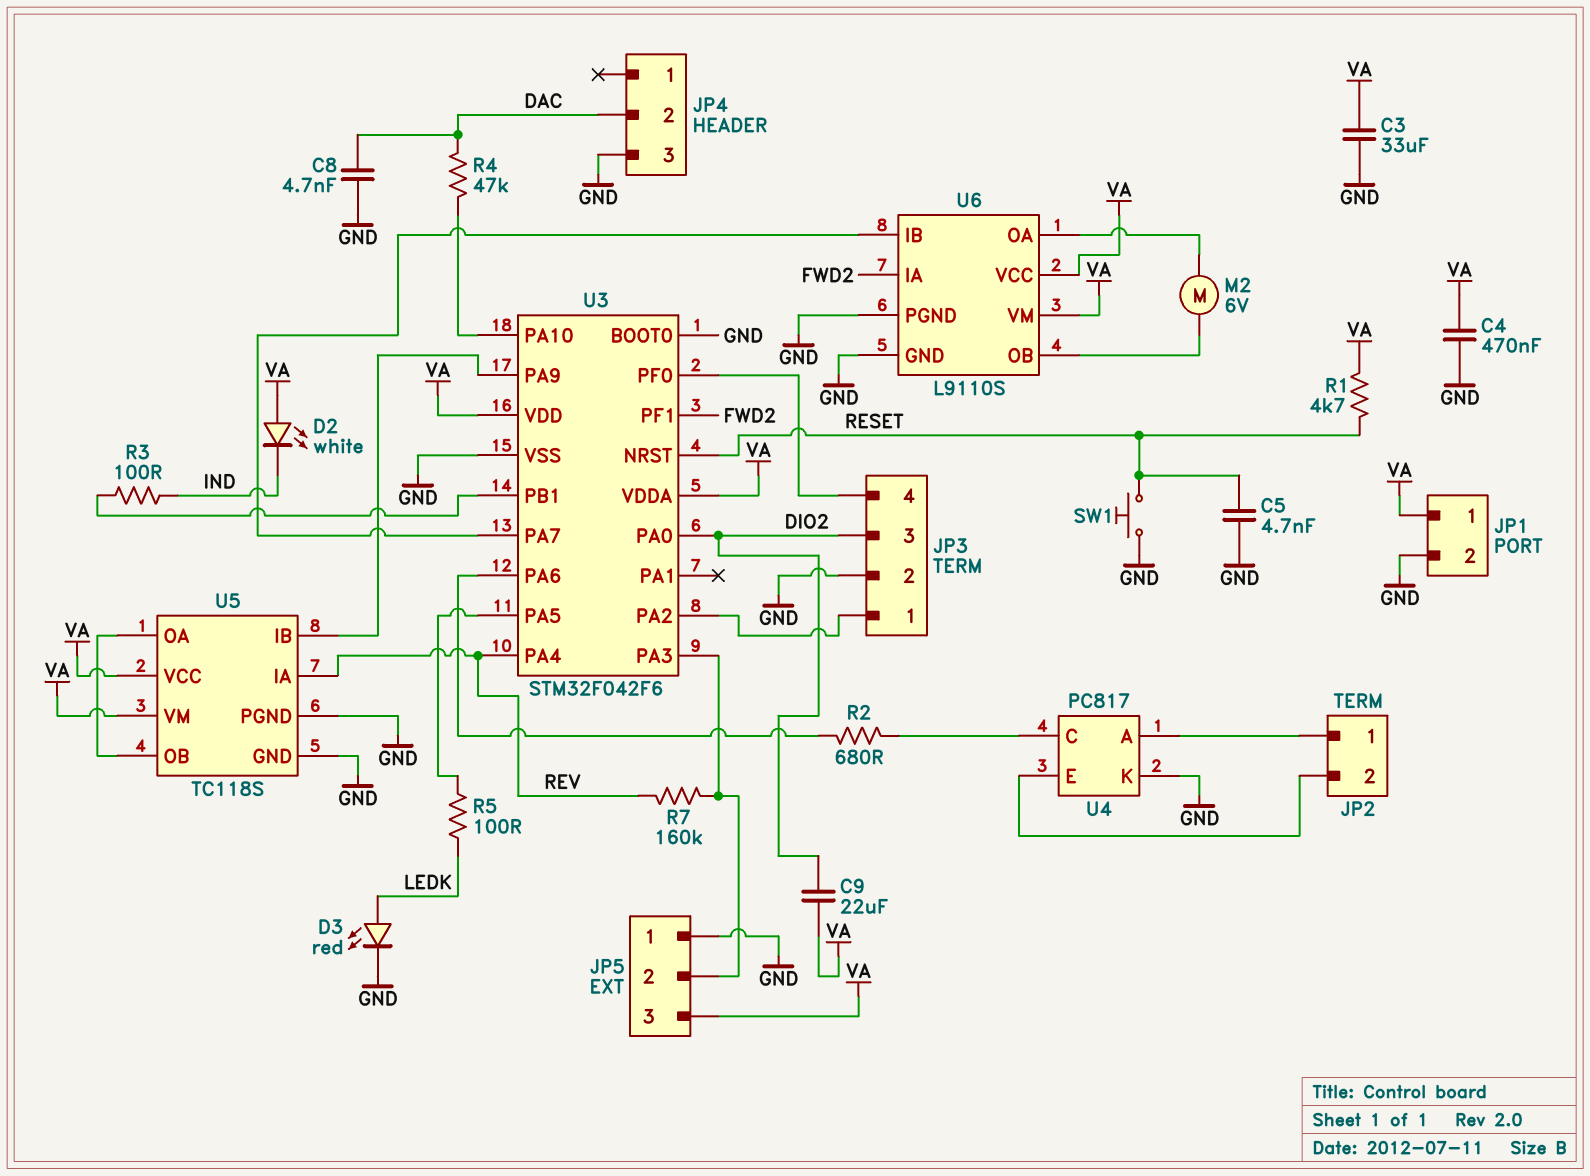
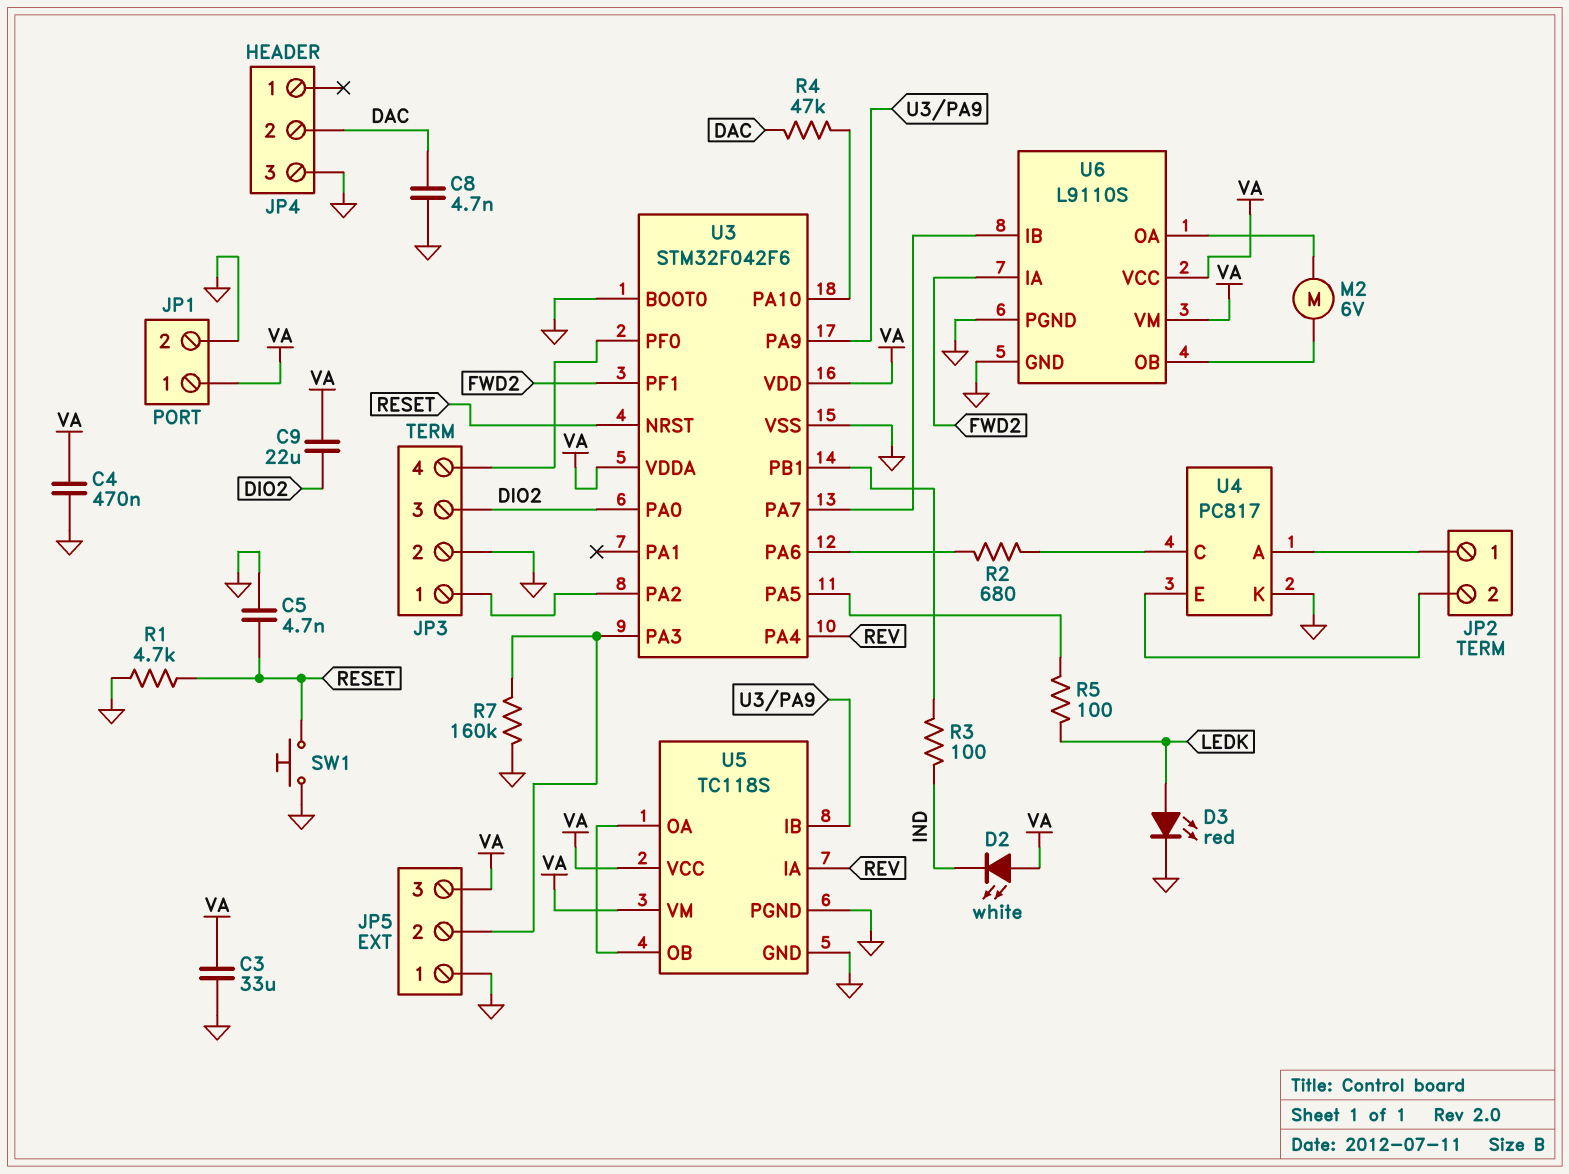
R1: 4.7k (RESET, VA) -> 4.7k (GND, RESET)
R7: 160k (JP5/2, REV) -> 160k (GND, JP5/2)

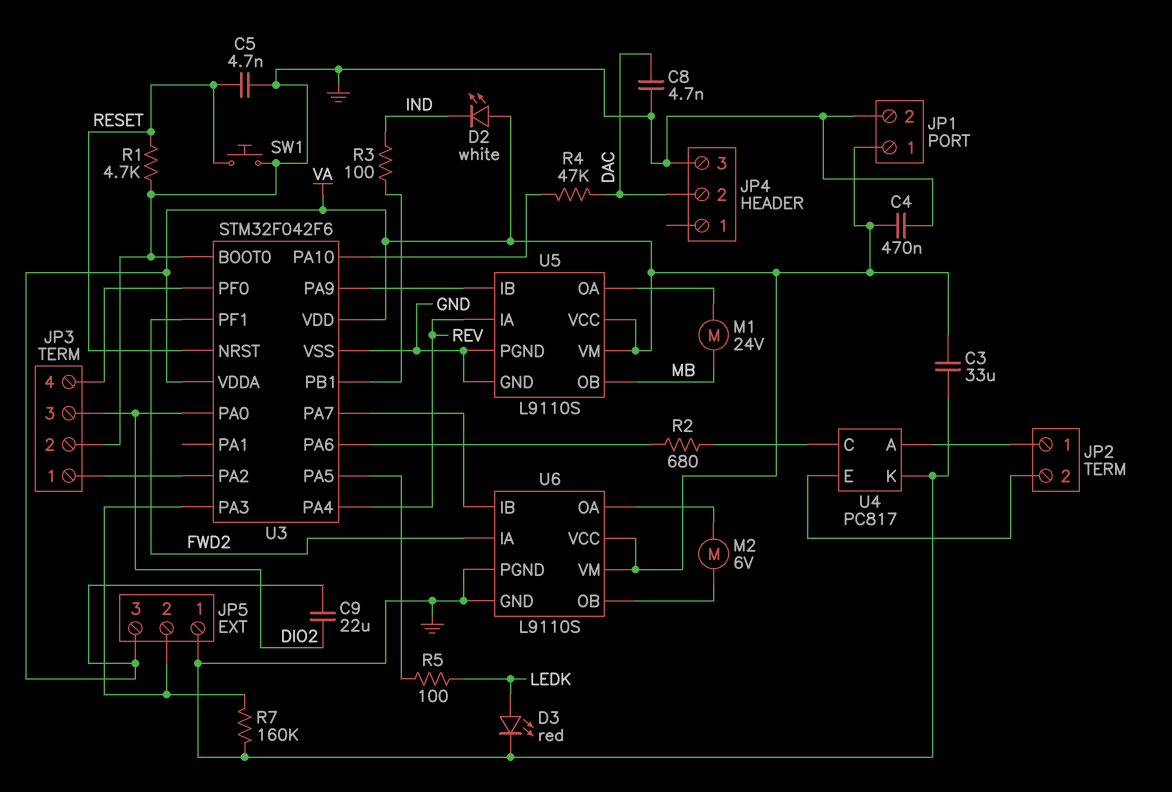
M1: none -> motor 24V (MB, U5/OA)
U5: TC118S -> L9110S
U5 pin OB: U5/OA -> MB

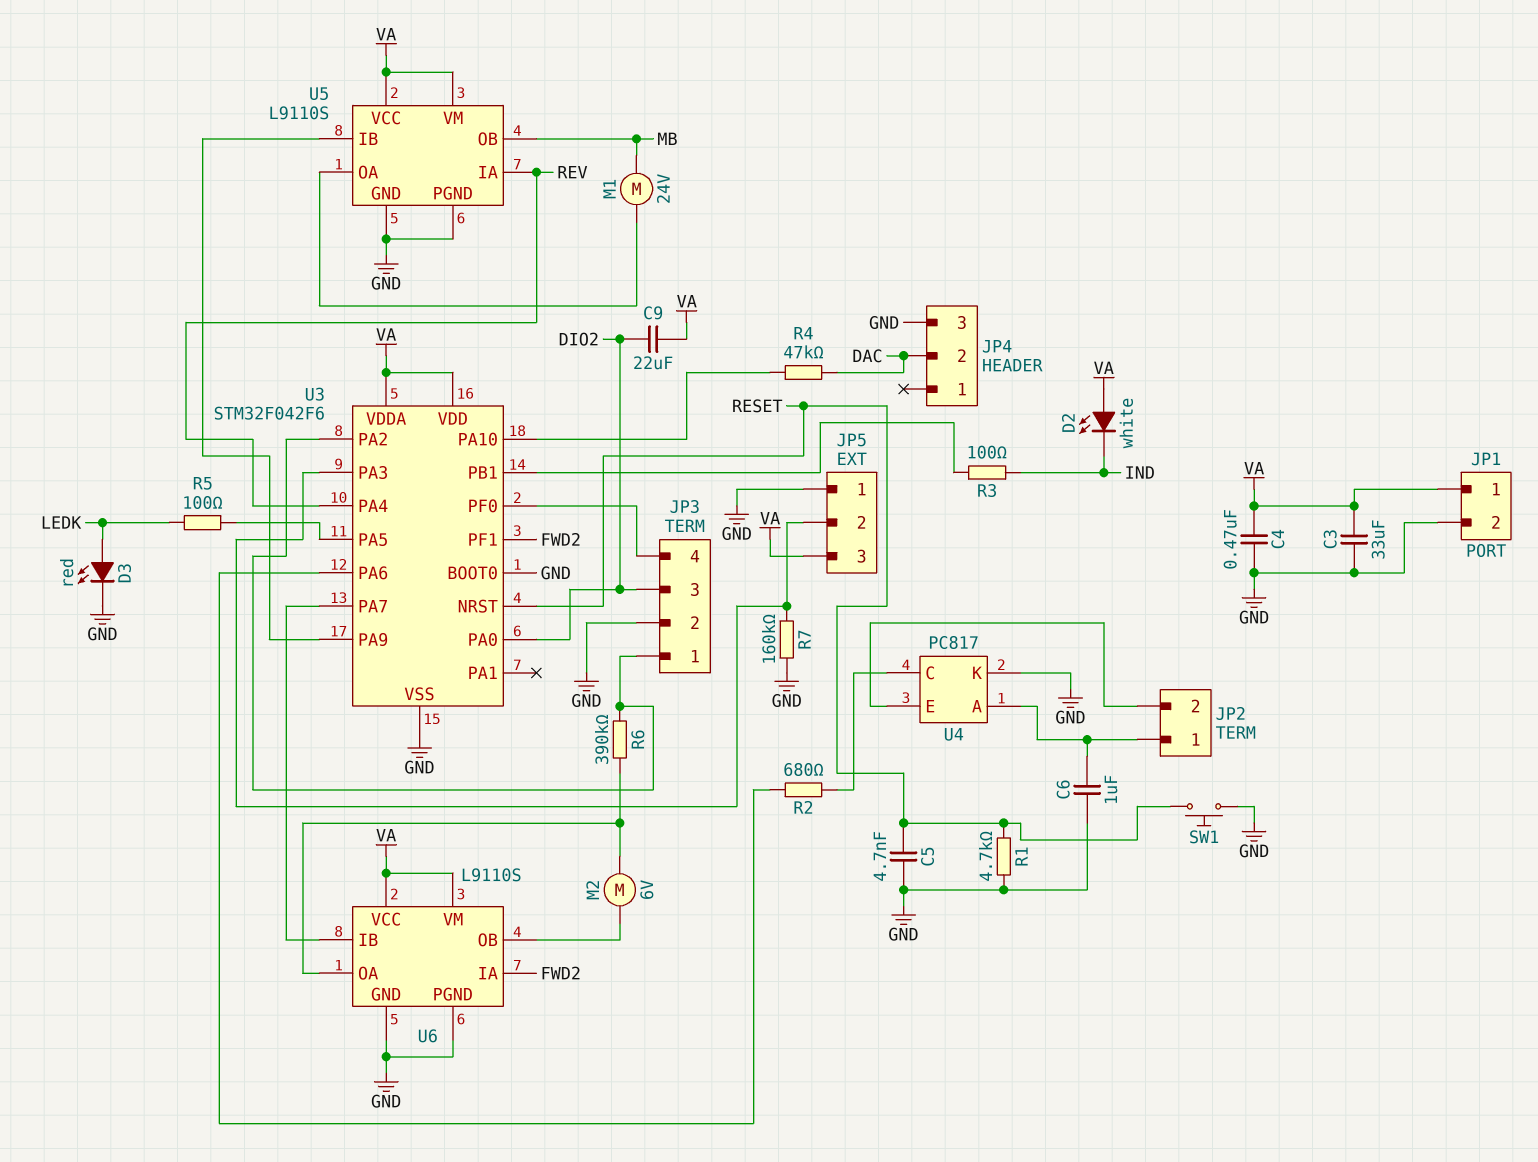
C6: none -> 1uF (GND, JP2/1)
C8: 4.7nF (DAC, GND) -> none
R6: none -> 390k (JP3/1, U6/OA)

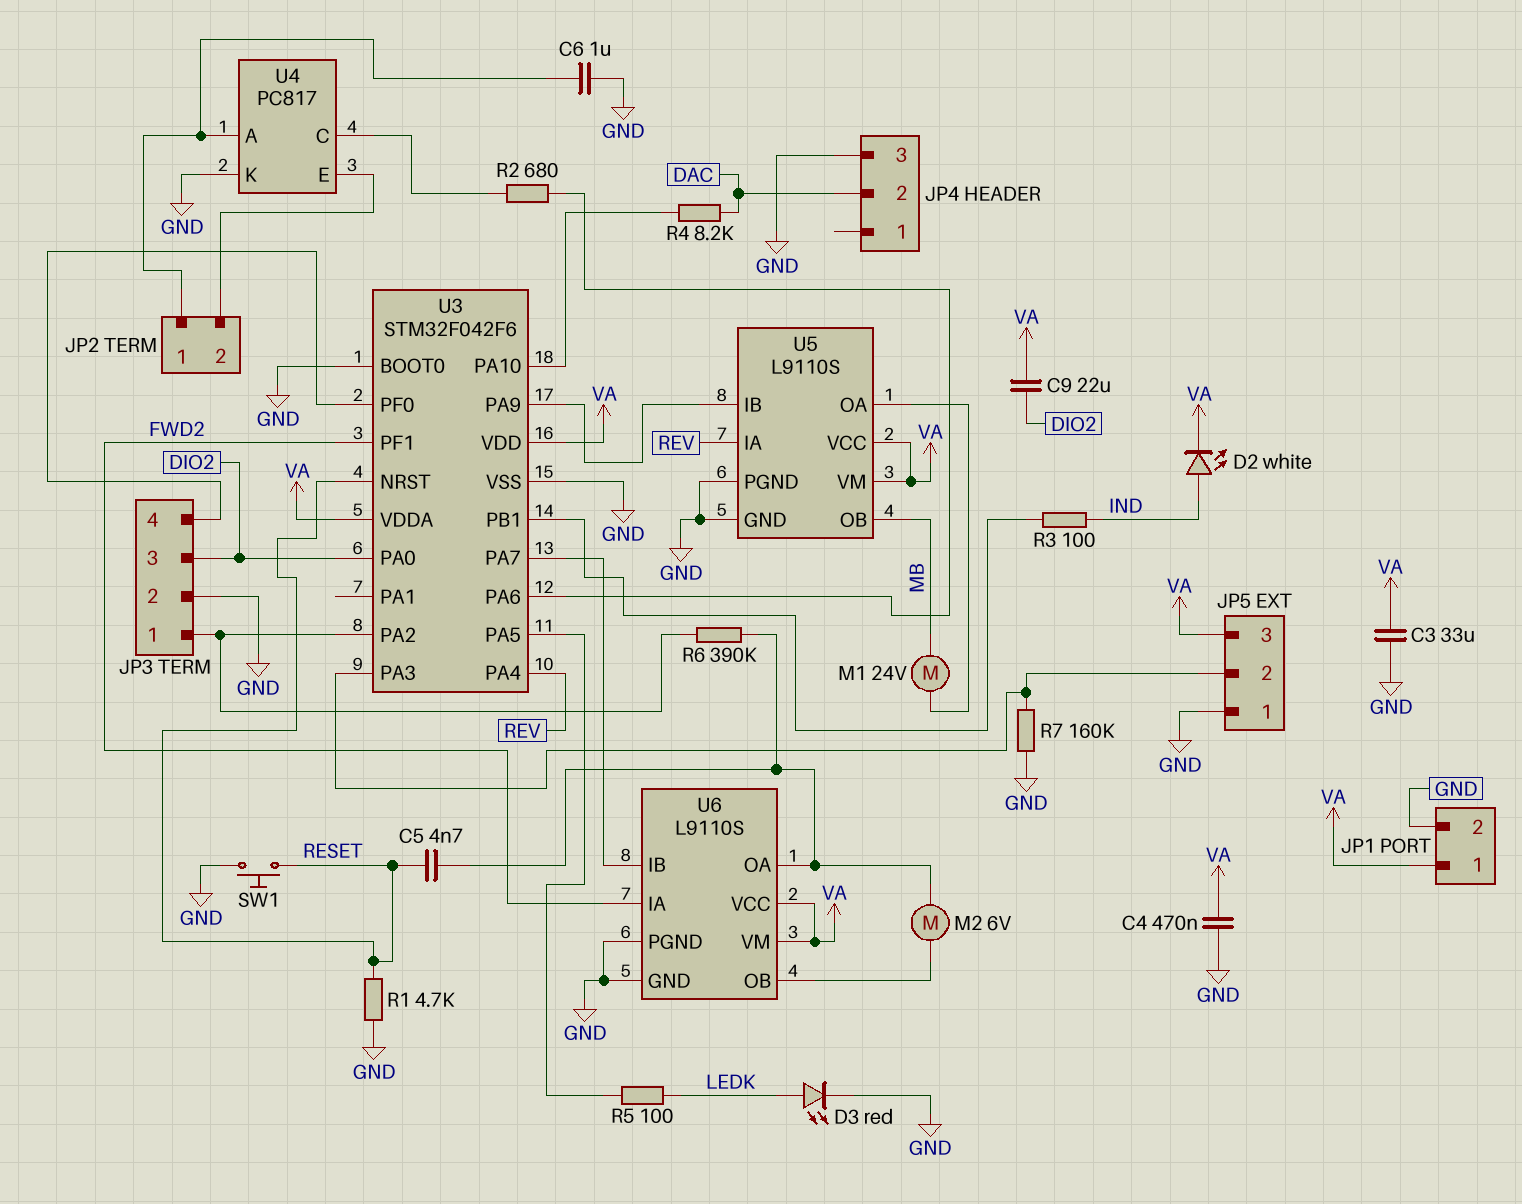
C5: 4.7nF (GND, RESET) -> 4.7nF (RESET, U6/OA)
D2: LED white (A VA, K IND) -> LED white (A IND, K VA)
R4: 47k (DAC, U3/PA10) -> 8.2k (DAC, U3/PA10)

